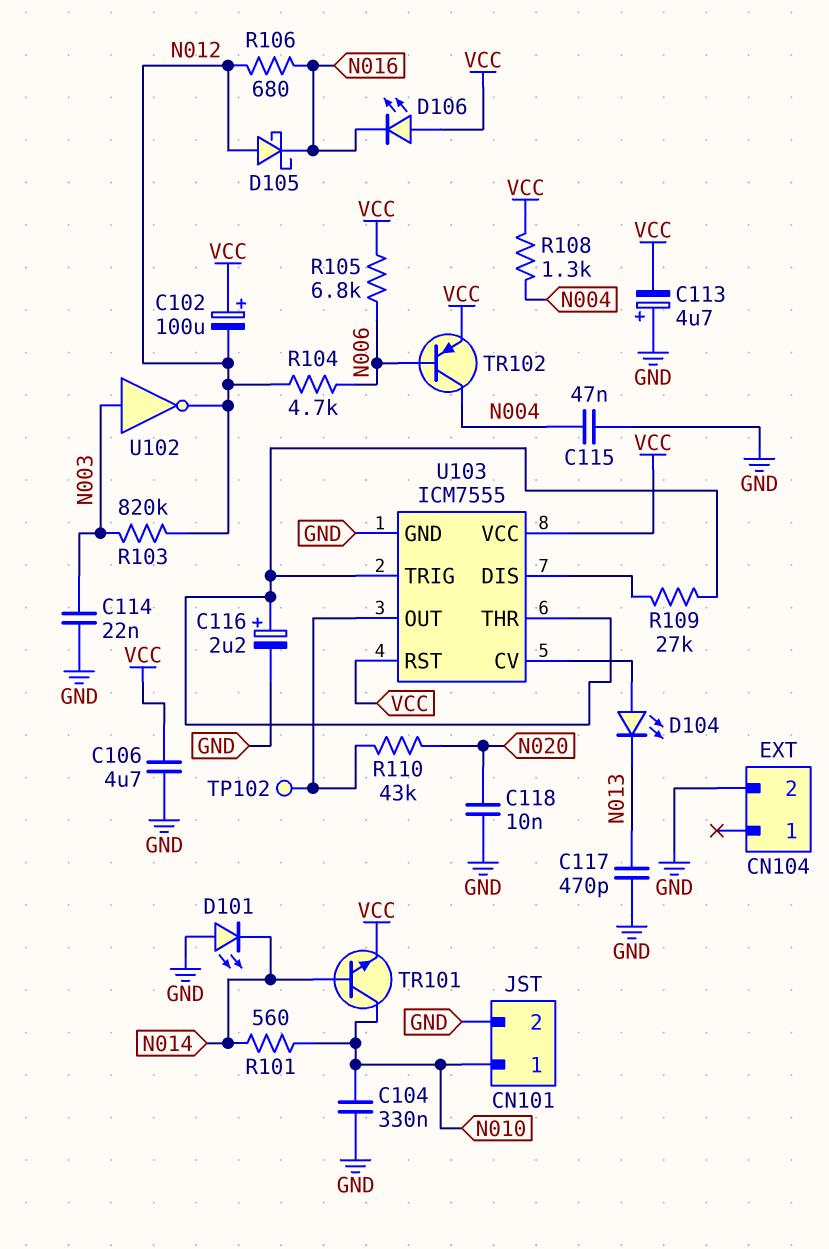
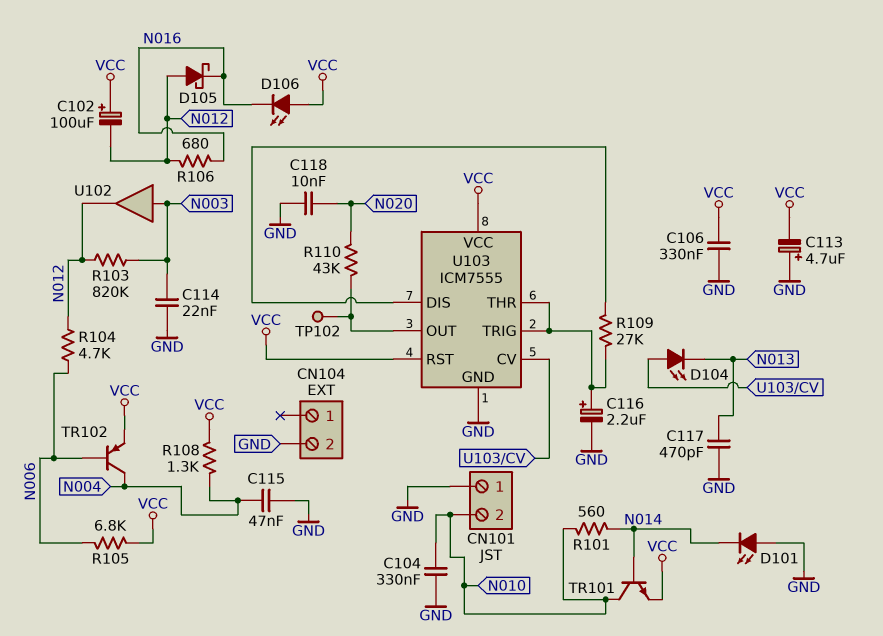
C106: 4.7uF (GND, VCC) -> 330nF (GND, VCC)
CN101 pin 1: N010 -> GND
CN101 pin 2: GND -> N010
U102: NOT (in N003, out N012) -> buffer (in N003, out N012)

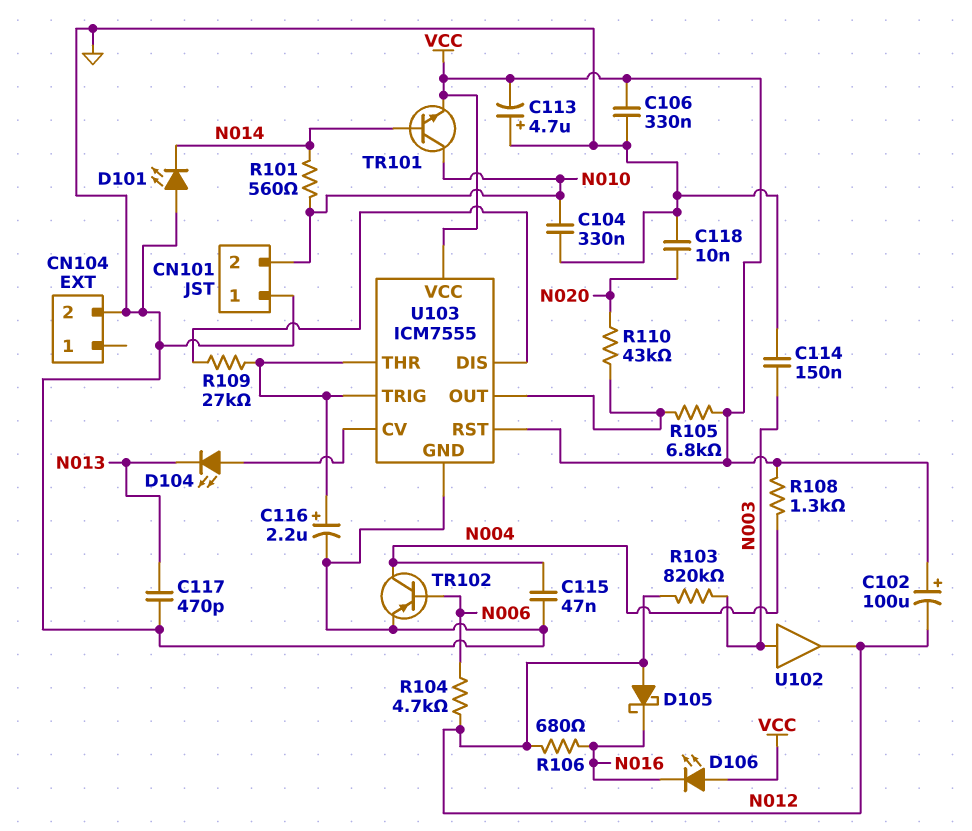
C114: 22nF (GND, N003) -> 150nF (GND, N003)
R105: 6.8k (N006, VCC) -> 6.8k (U103/OUT, VCC)
TP102: test point (U103/OUT) -> none
TR102: PNP (B N006, C N004, E VCC) -> PNP (B N006, C N004, E GND)

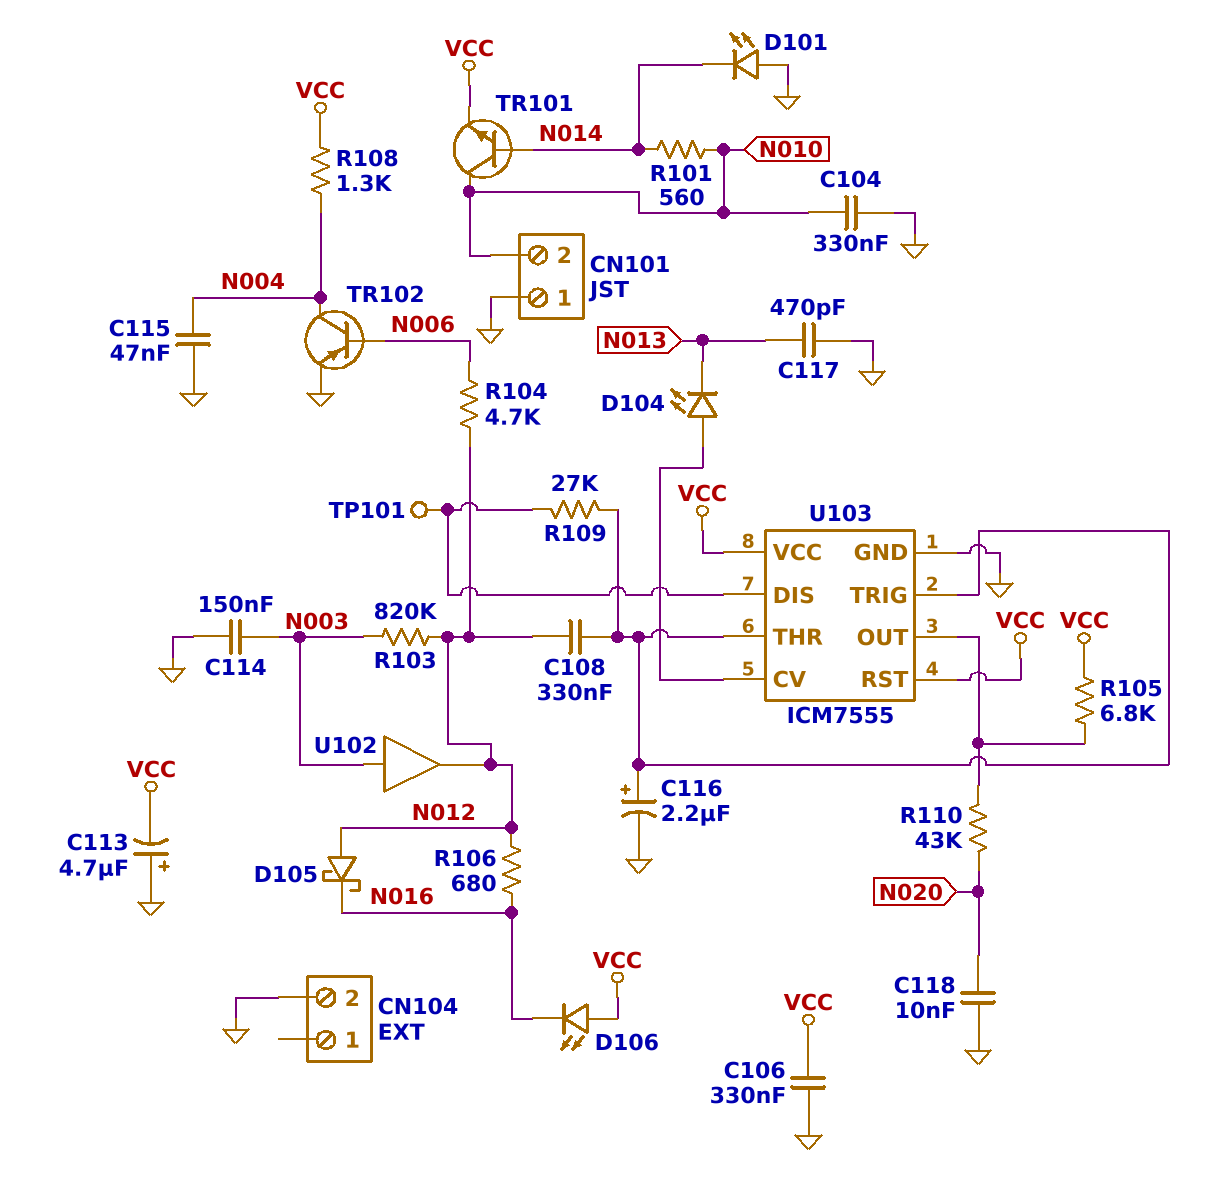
C102: 100uF (plus VCC, minus N012) -> none
C108: none -> 330nF (N012, U103/THR)
TP101: none -> test point (U103/DIS)

